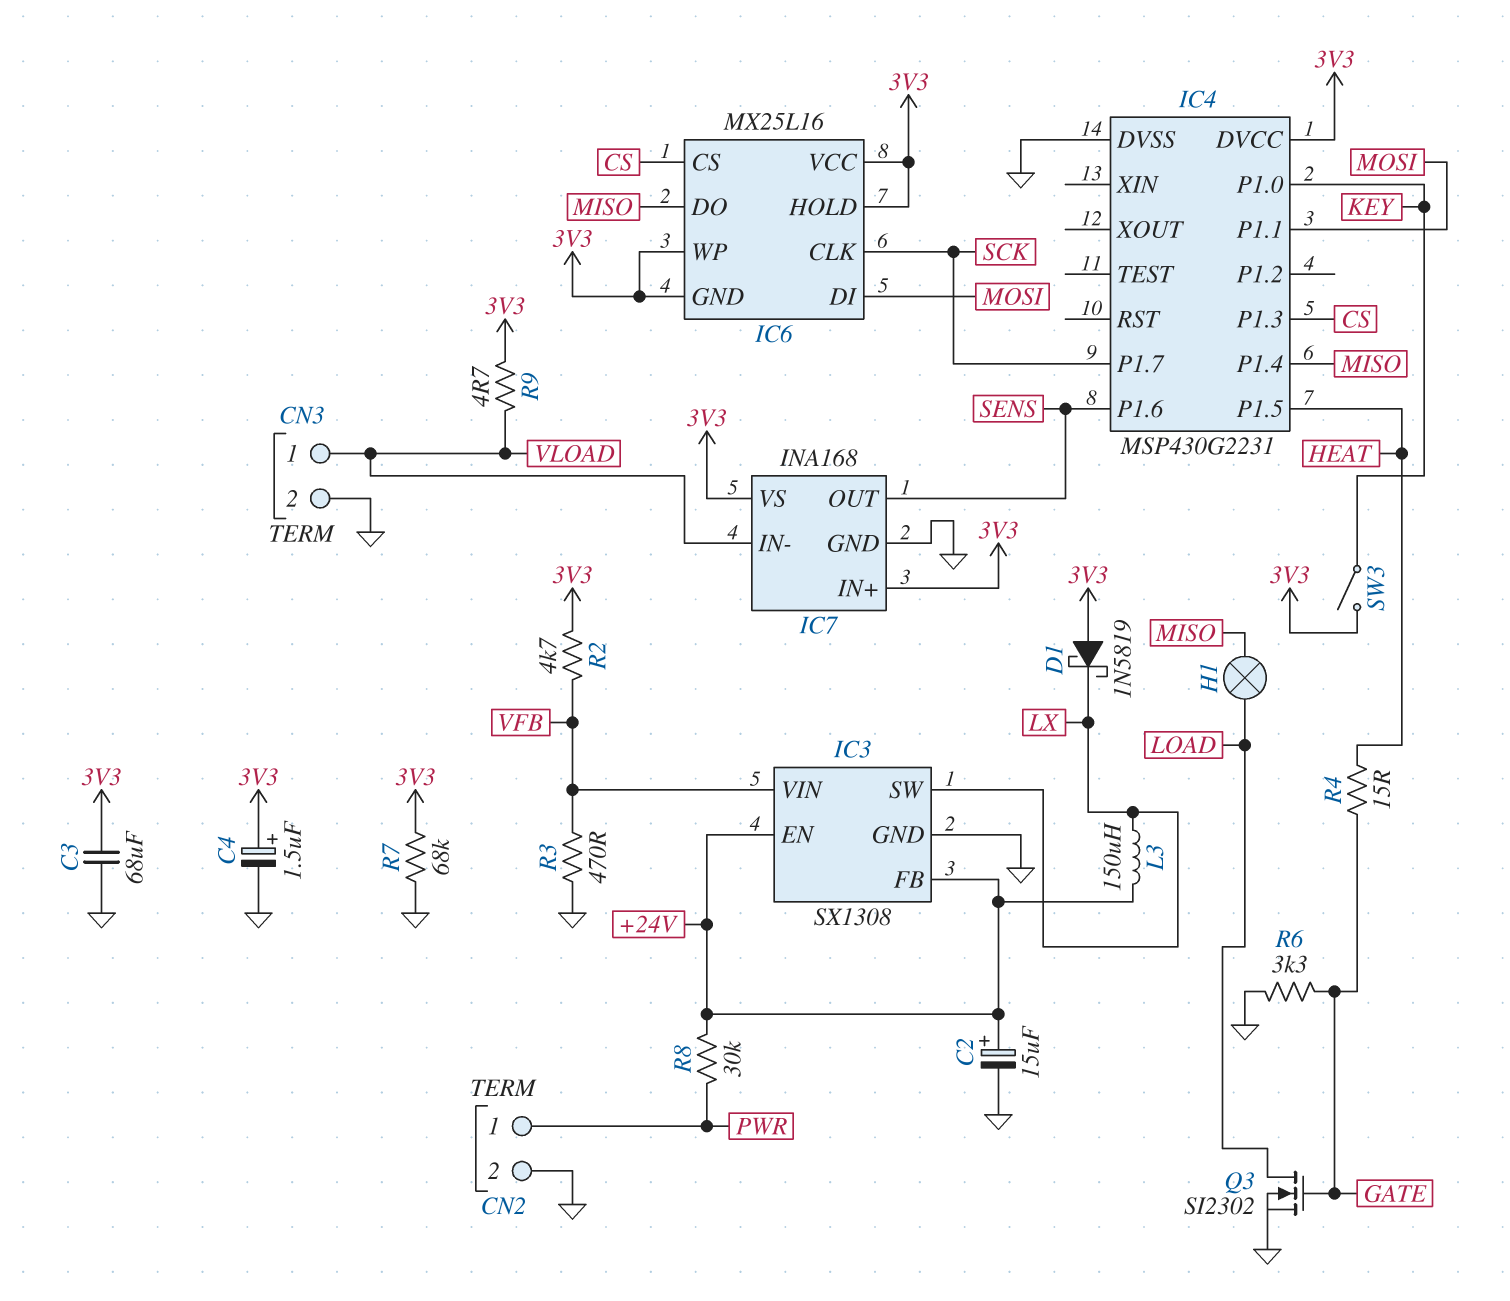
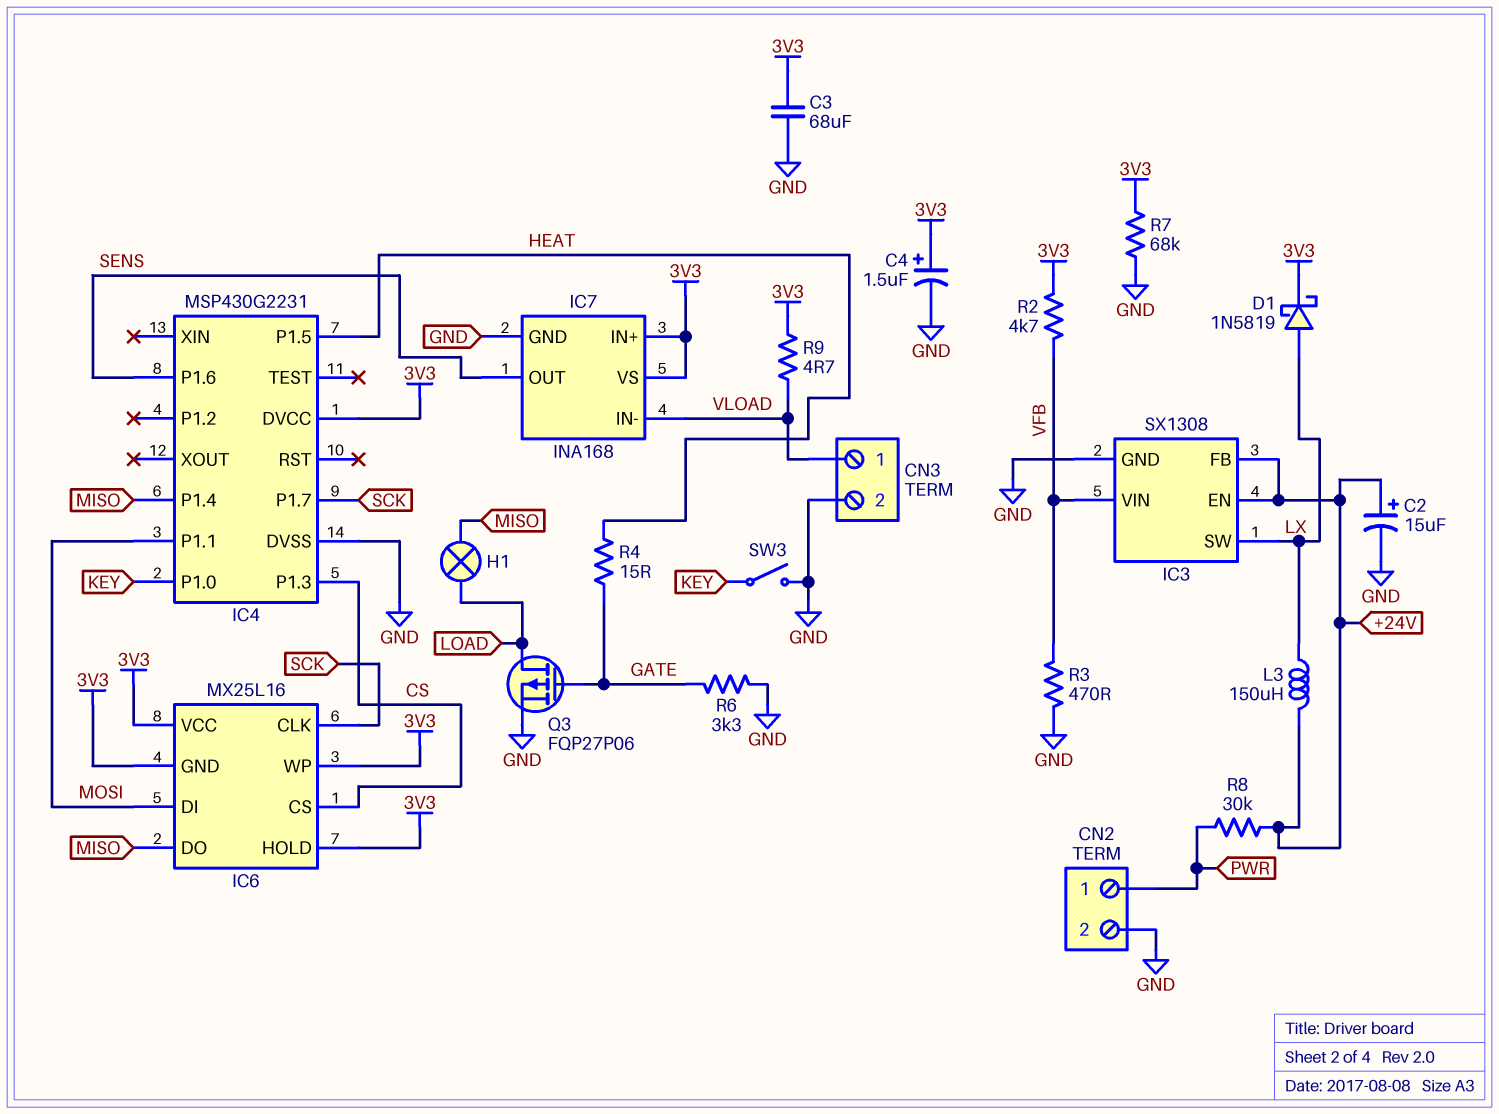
D1: schottky 1N5819 (A 3V3, K LX) -> schottky 1N5819 (A LX, K 3V3)
Q3: NMOS SI2302 (G GATE, D LOAD, S GND) -> PMOS FQP27P06 (G GATE, D LOAD, S GND)
SW3: switch (3V3, KEY) -> switch (GND, KEY)

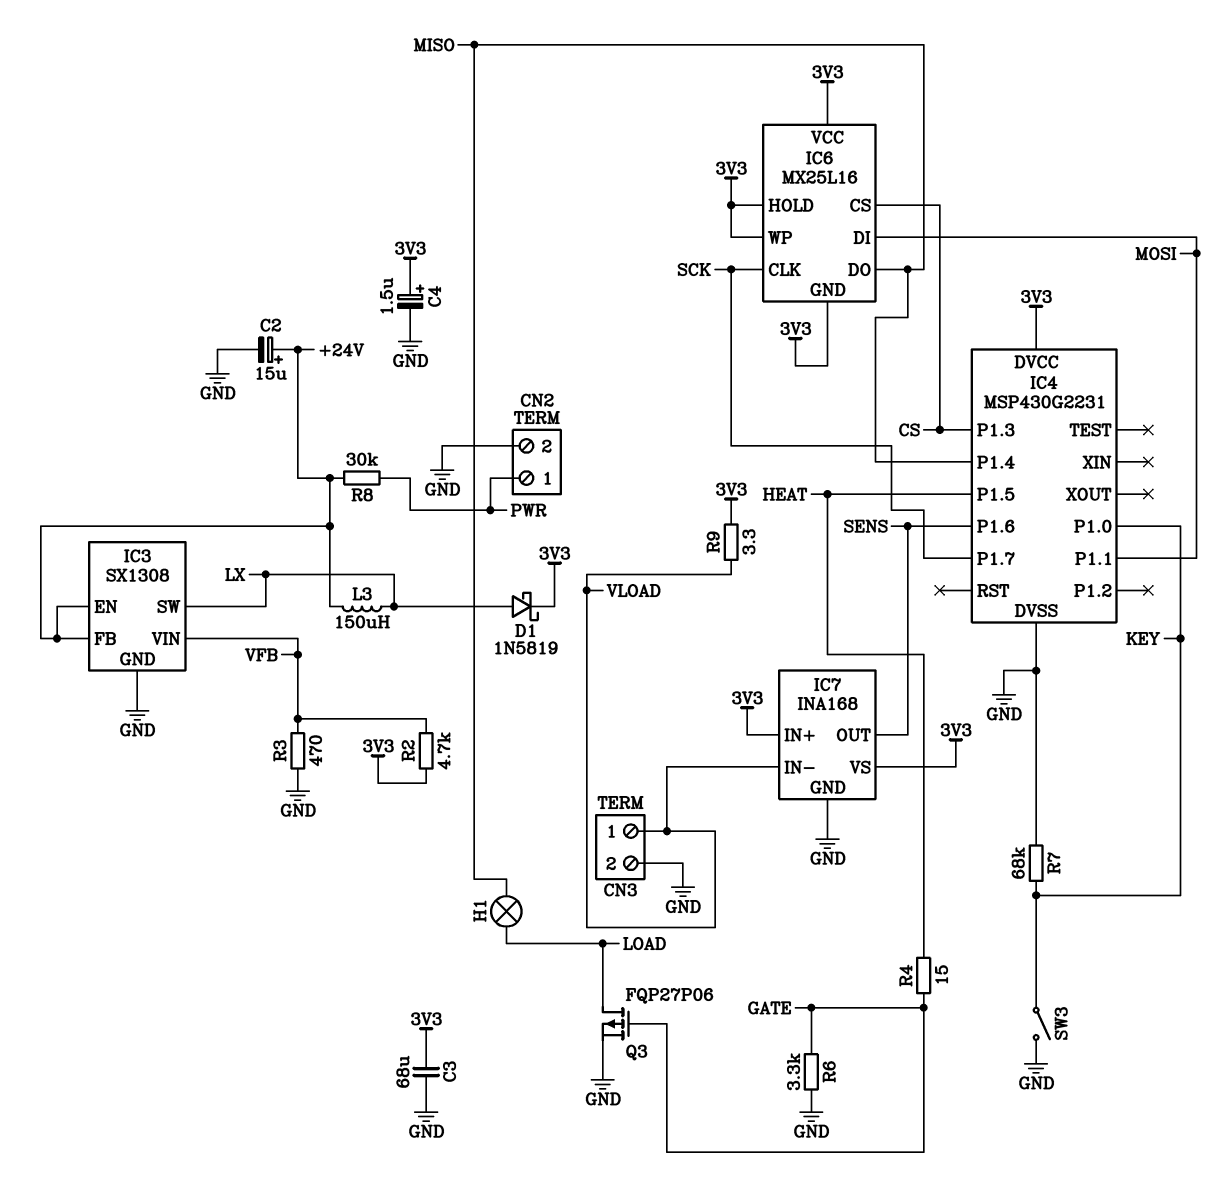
R7: 68k (3V3, GND) -> 68k (GND, KEY)
R9: 4.7 (3V3, VLOAD) -> 3.3 (3V3, VLOAD)

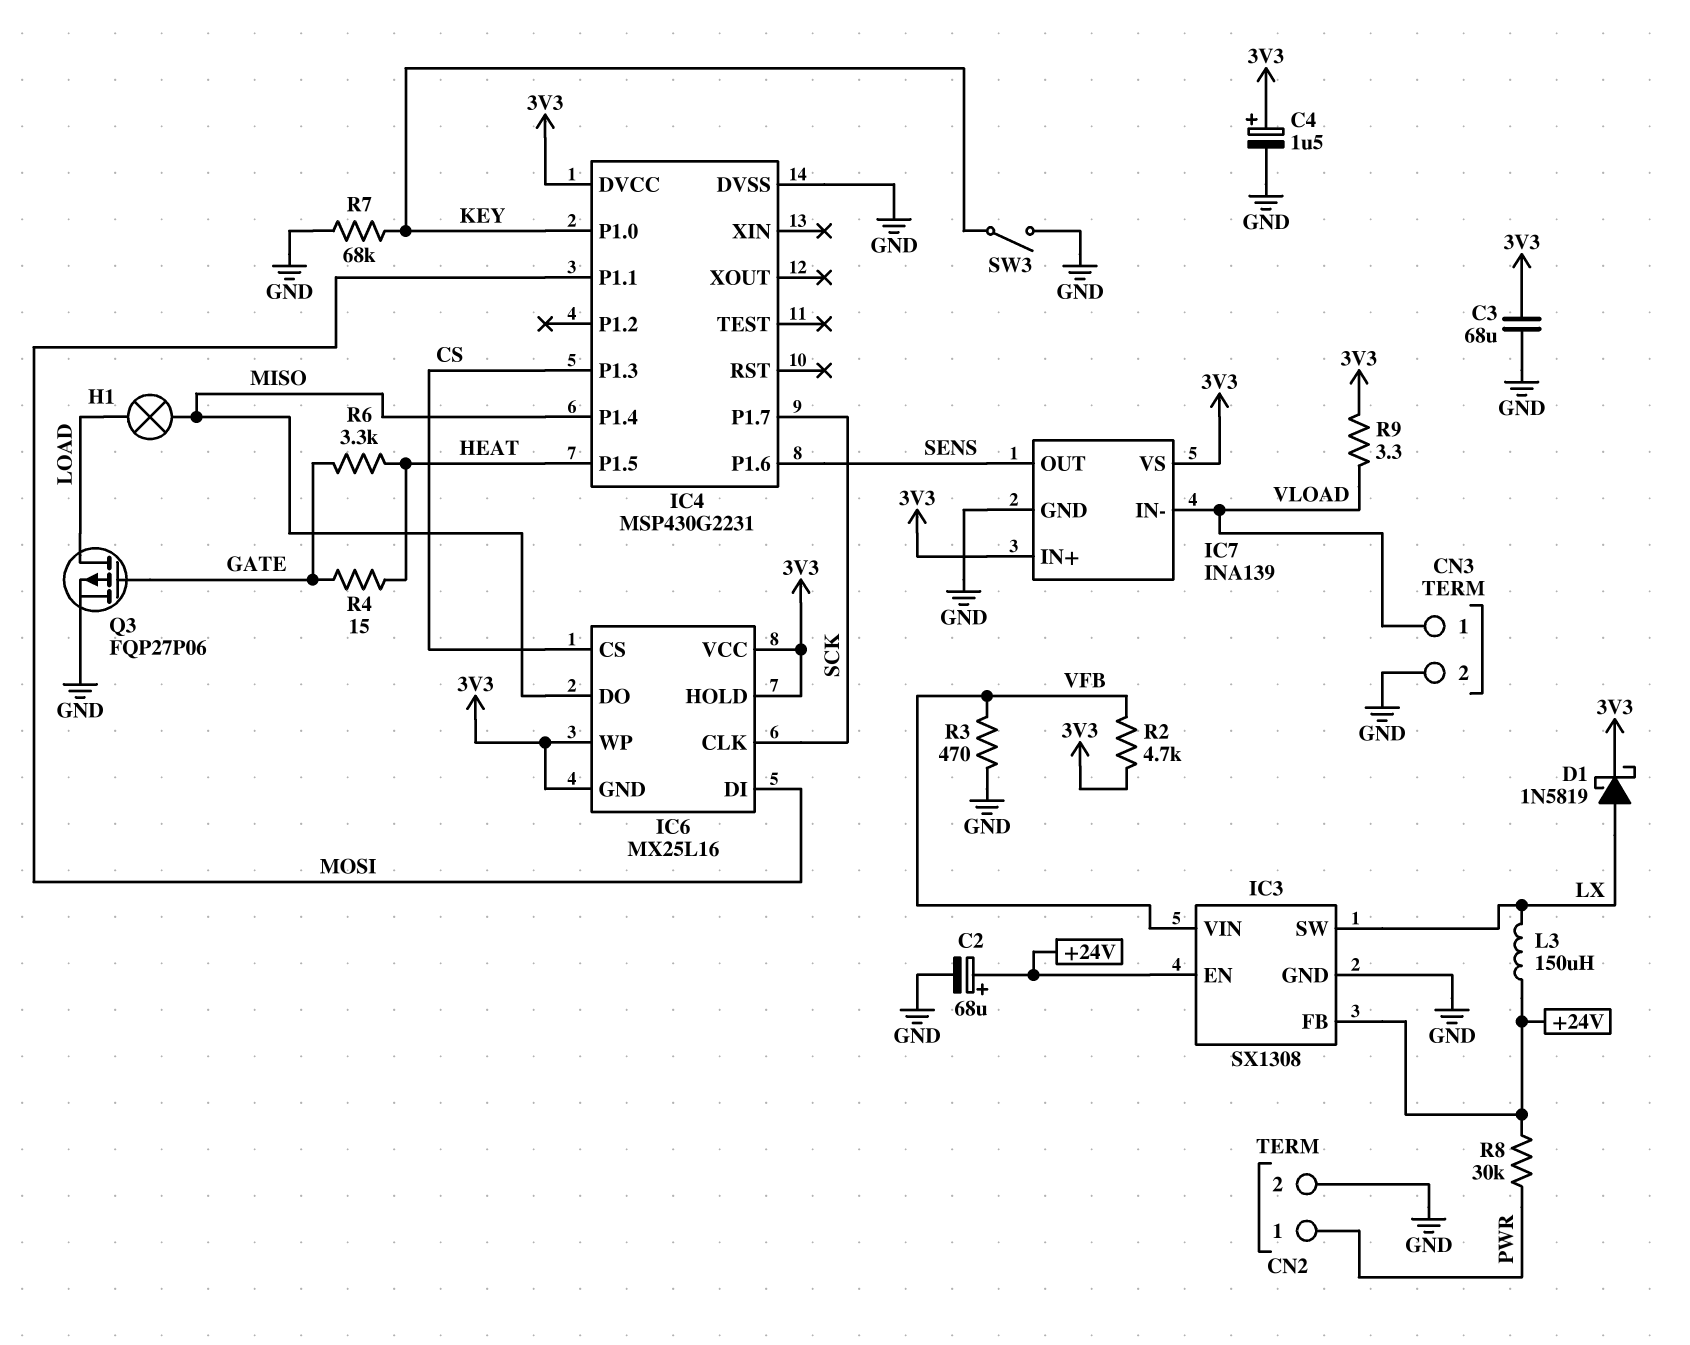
C2: 15uF (plus +24V, minus GND) -> 68uF (plus +24V, minus GND)
IC7: INA168 -> INA139
R6: 3.3k (GATE, GND) -> 3.3k (GATE, HEAT)

